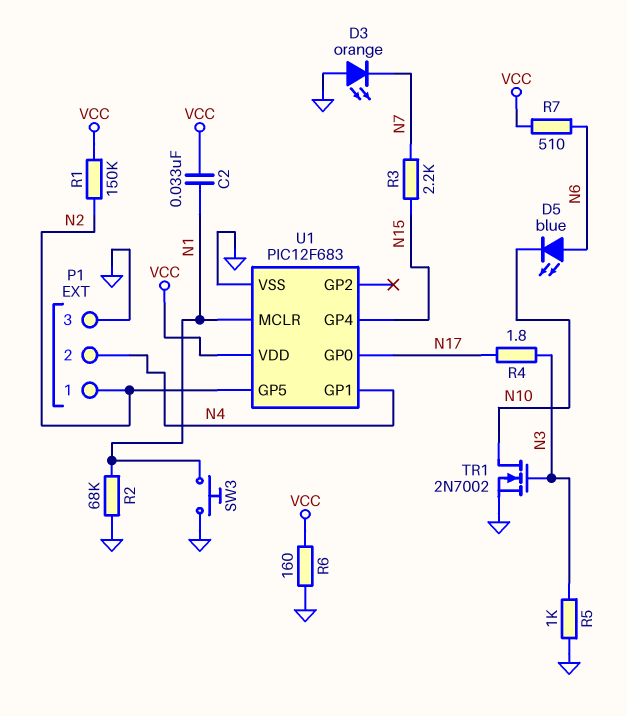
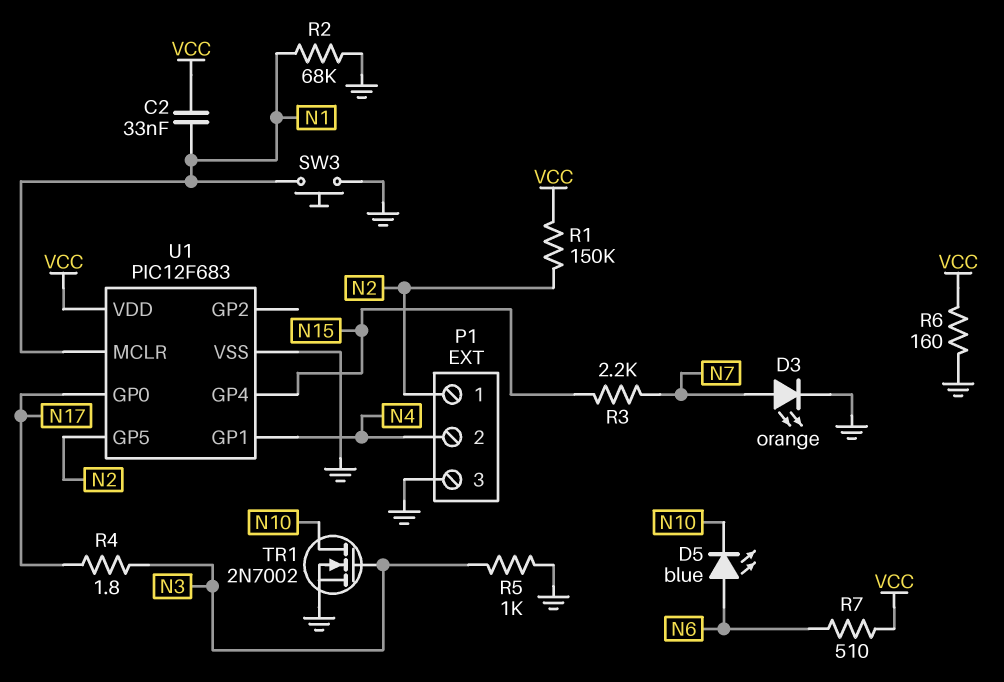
D3: LED orange (A GND, K N7) -> LED orange (A N7, K GND)

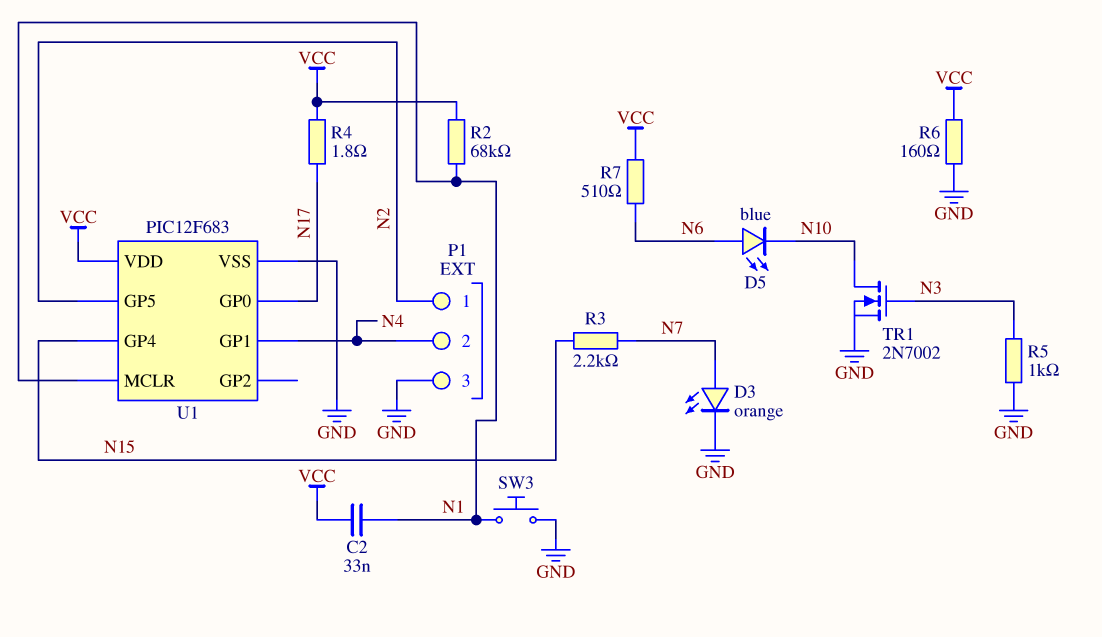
R1: 150k (N2, VCC) -> none
R2: 68k (GND, N1) -> 68k (N1, VCC)
R4: 1.8 (N3, N17) -> 1.8 (N17, VCC)

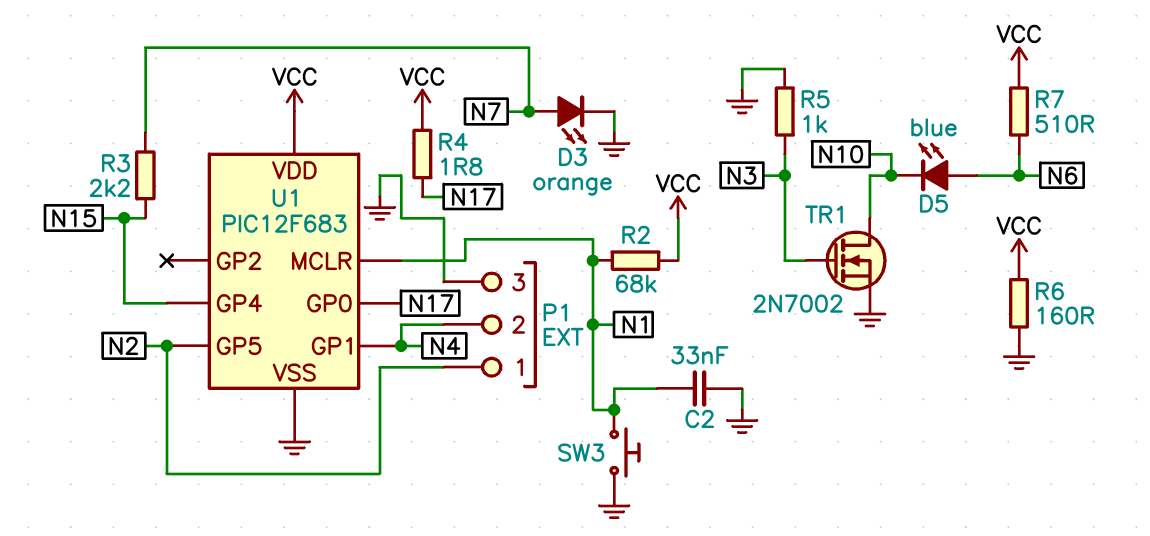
C2: 33nF (N1, VCC) -> 33nF (GND, N1)

